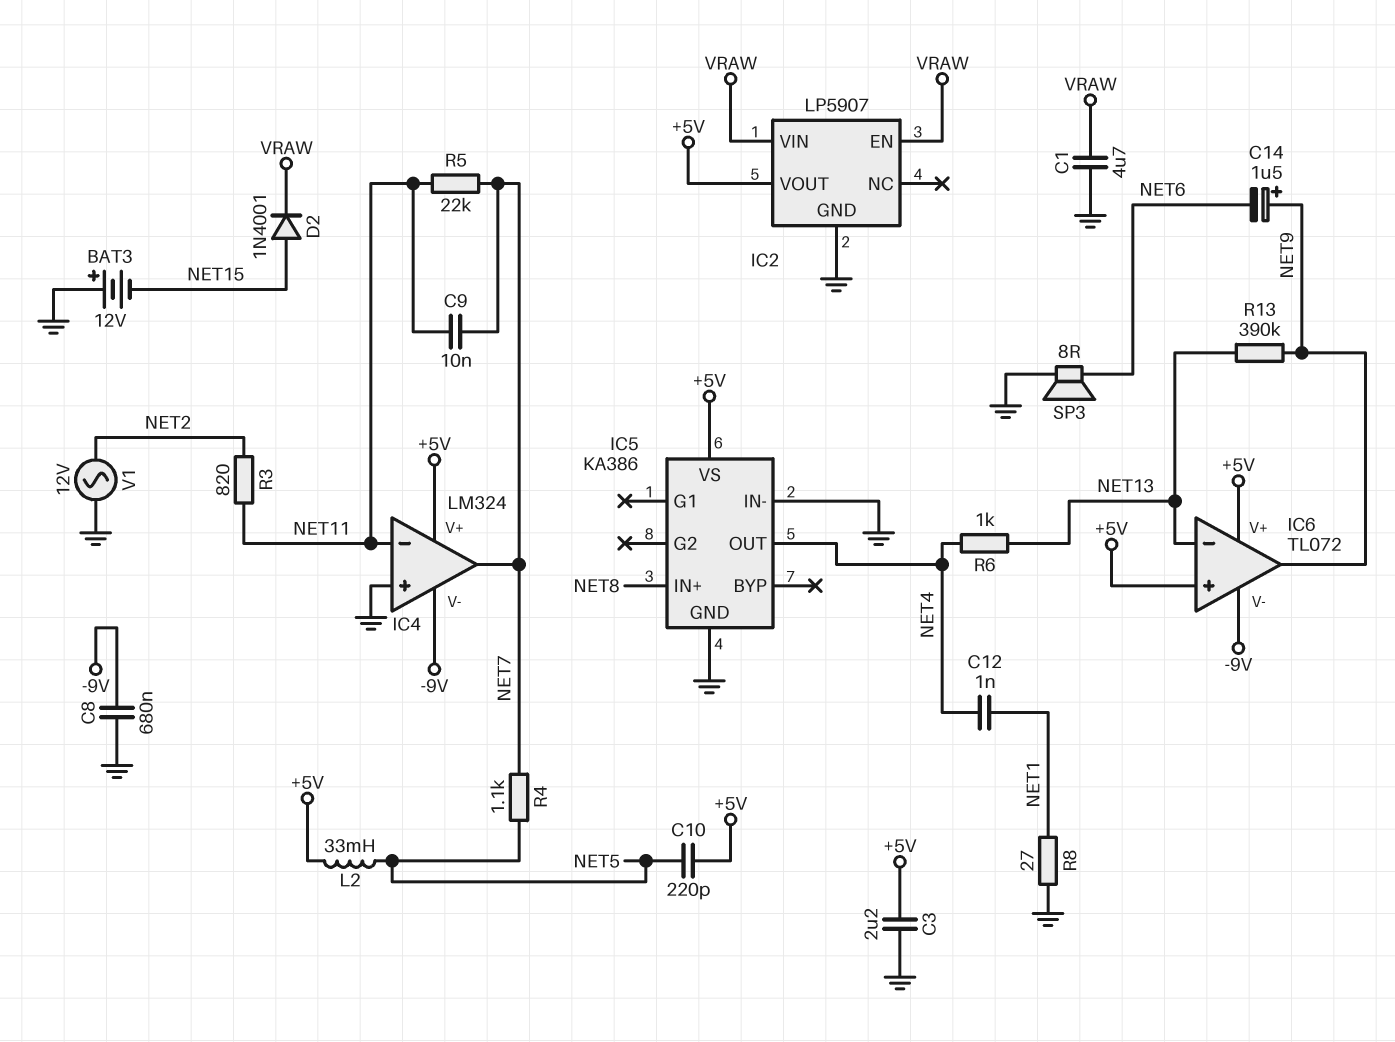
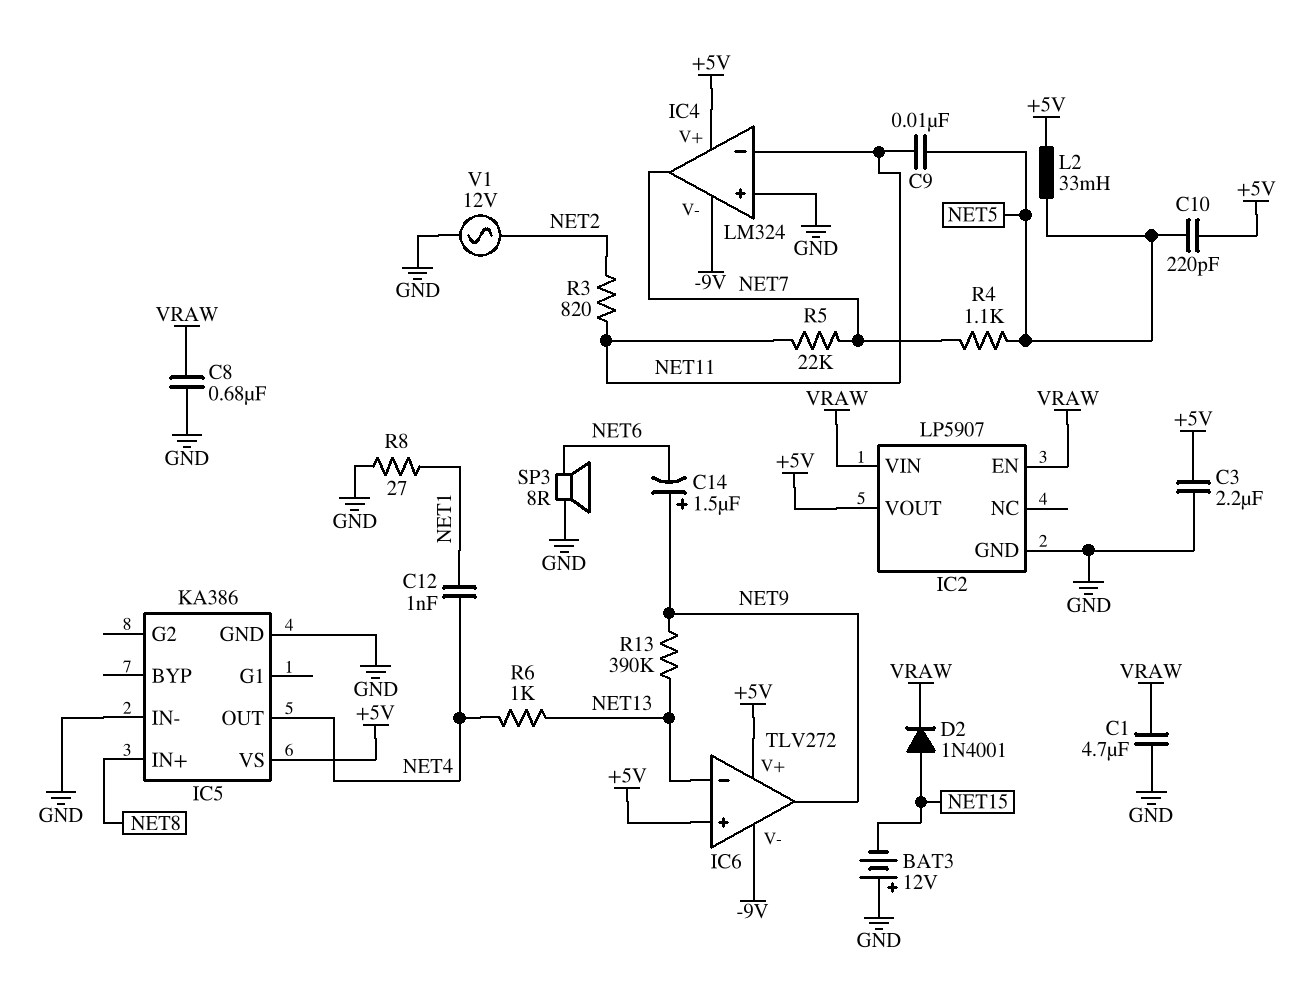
C8: 680nF (-9V, GND) -> 680nF (GND, VRAW)
C9: 10nF (NET7, NET11) -> 10nF (NET5, NET11)
IC6: TL072 -> TLV272

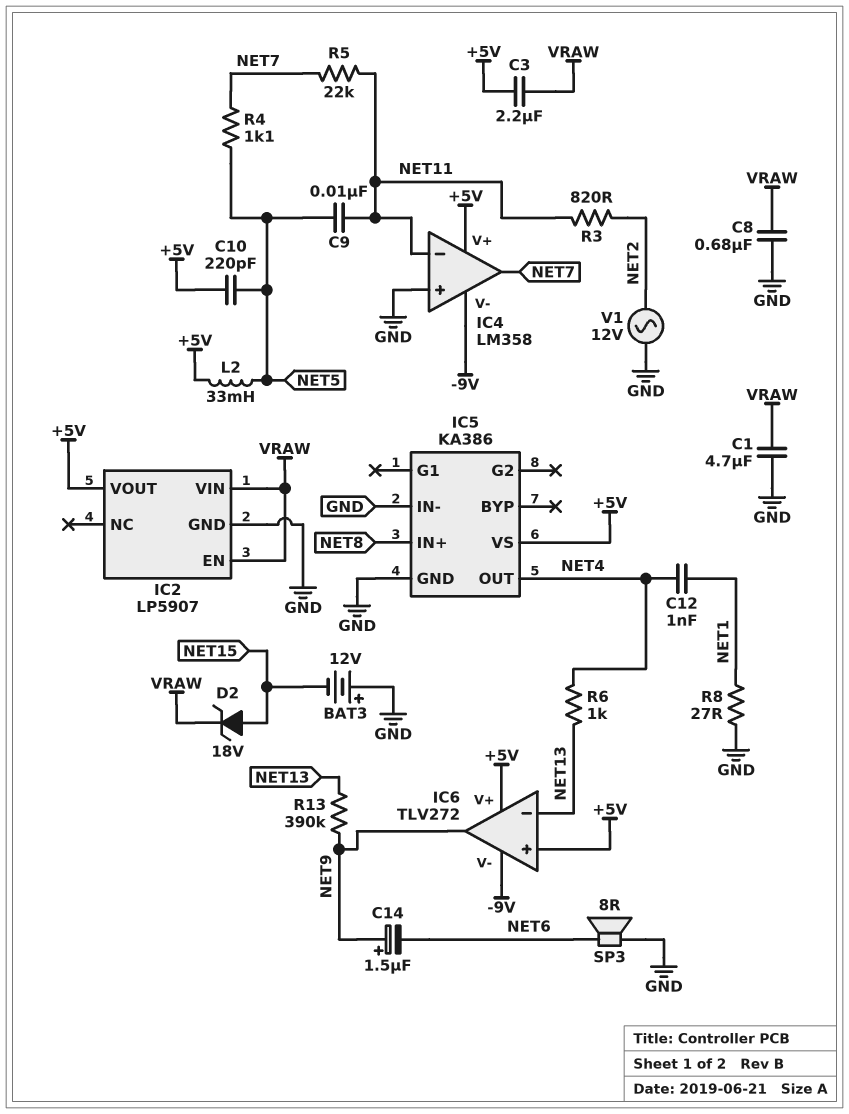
C3: 2.2uF (+5V, GND) -> 2.2uF (+5V, VRAW)
D2: diode 1N4001 (A NET15, K VRAW) -> zener 18V (A NET15, K VRAW)
IC4: LM324 -> LM358

